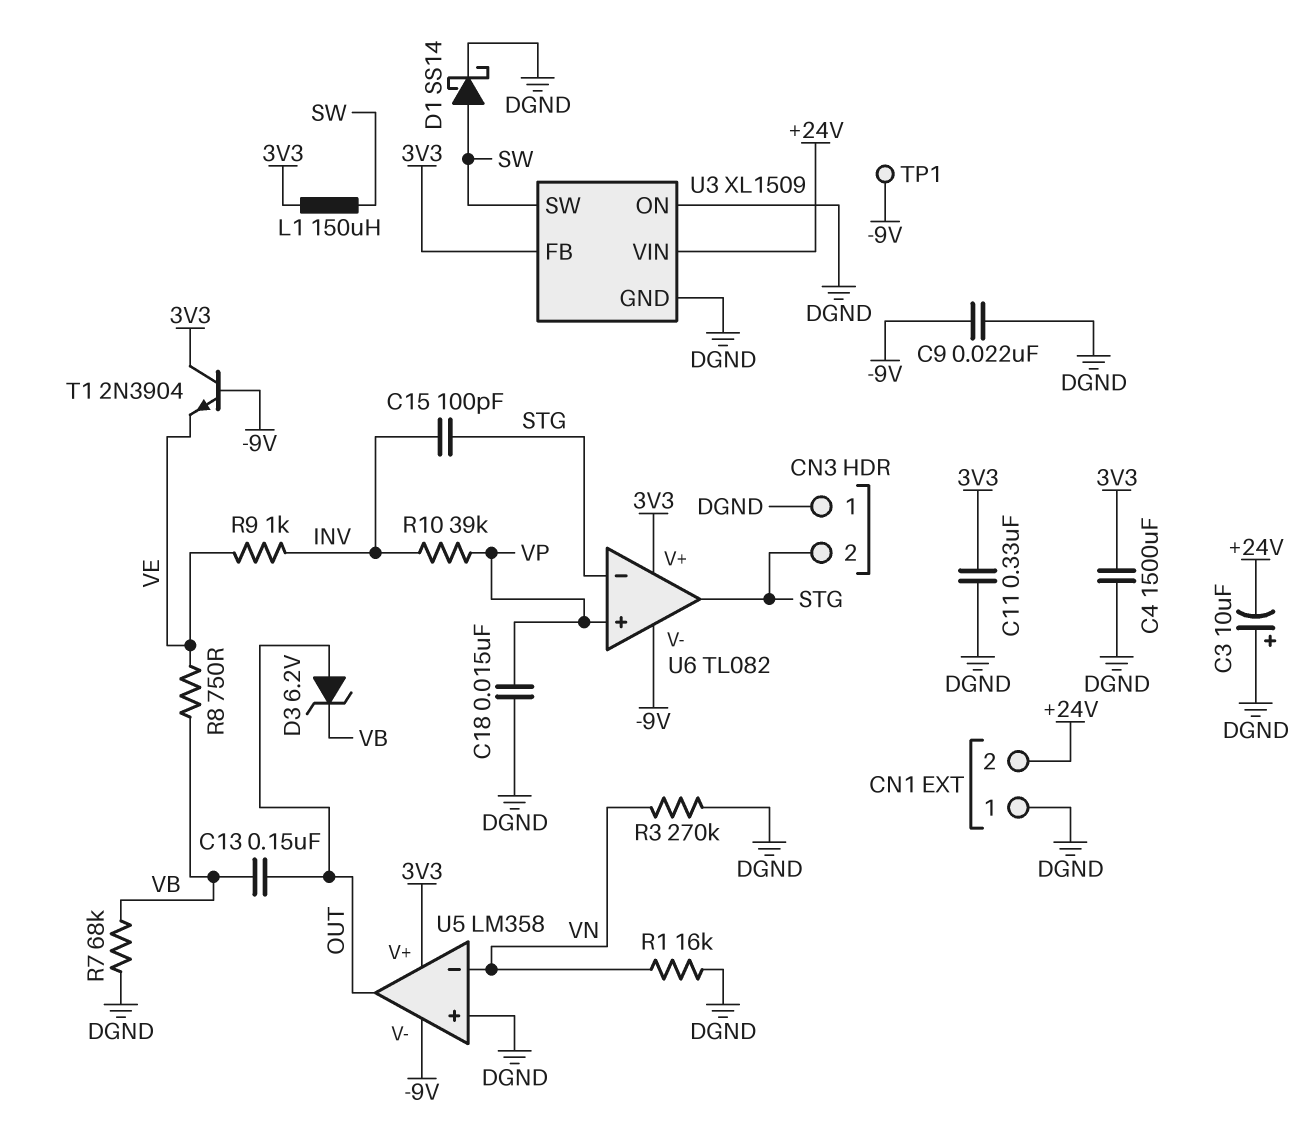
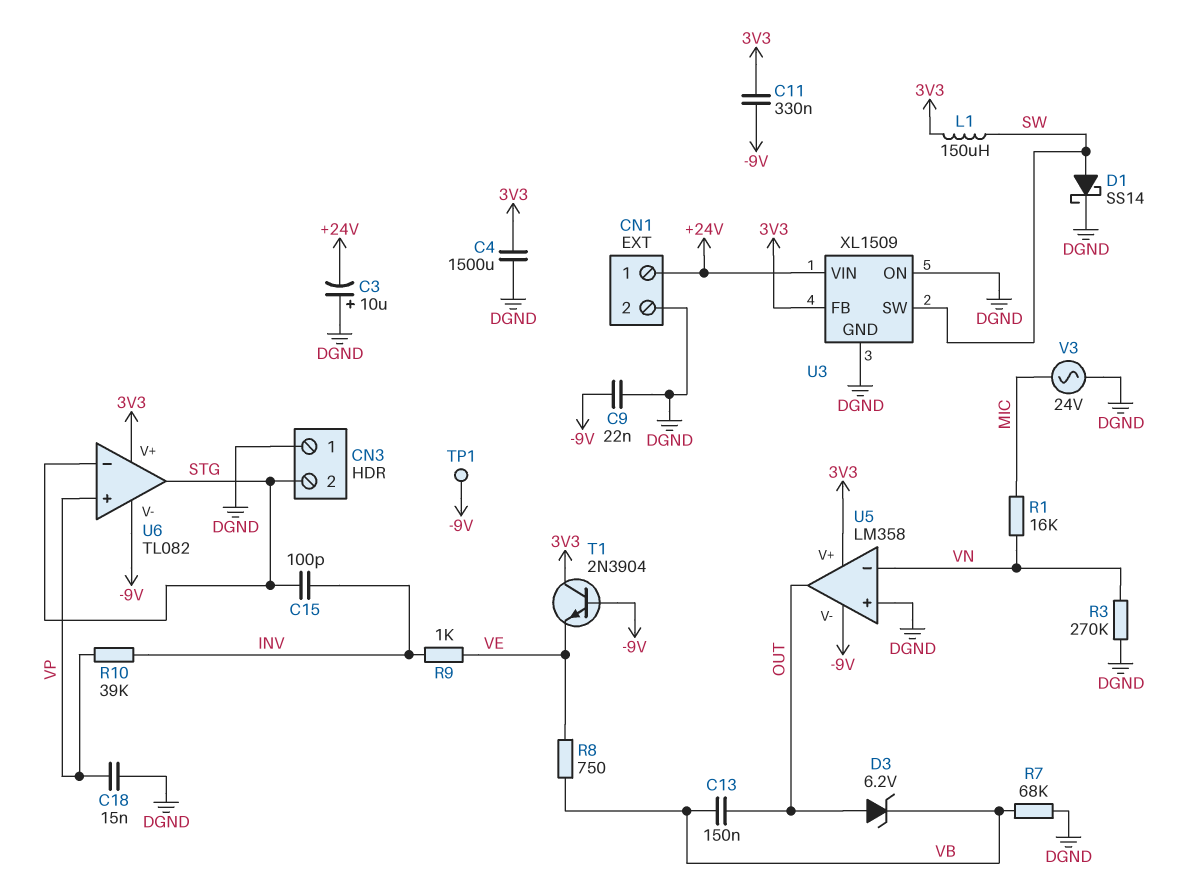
C11: 330nF (3V3, DGND) -> 330nF (-9V, 3V3)
CN1 pin 1: DGND -> +24V
CN1 pin 2: +24V -> DGND
R1: 16k (DGND, VN) -> 16k (MIC, VN)
V3: none -> AC 24V (DGND, MIC)

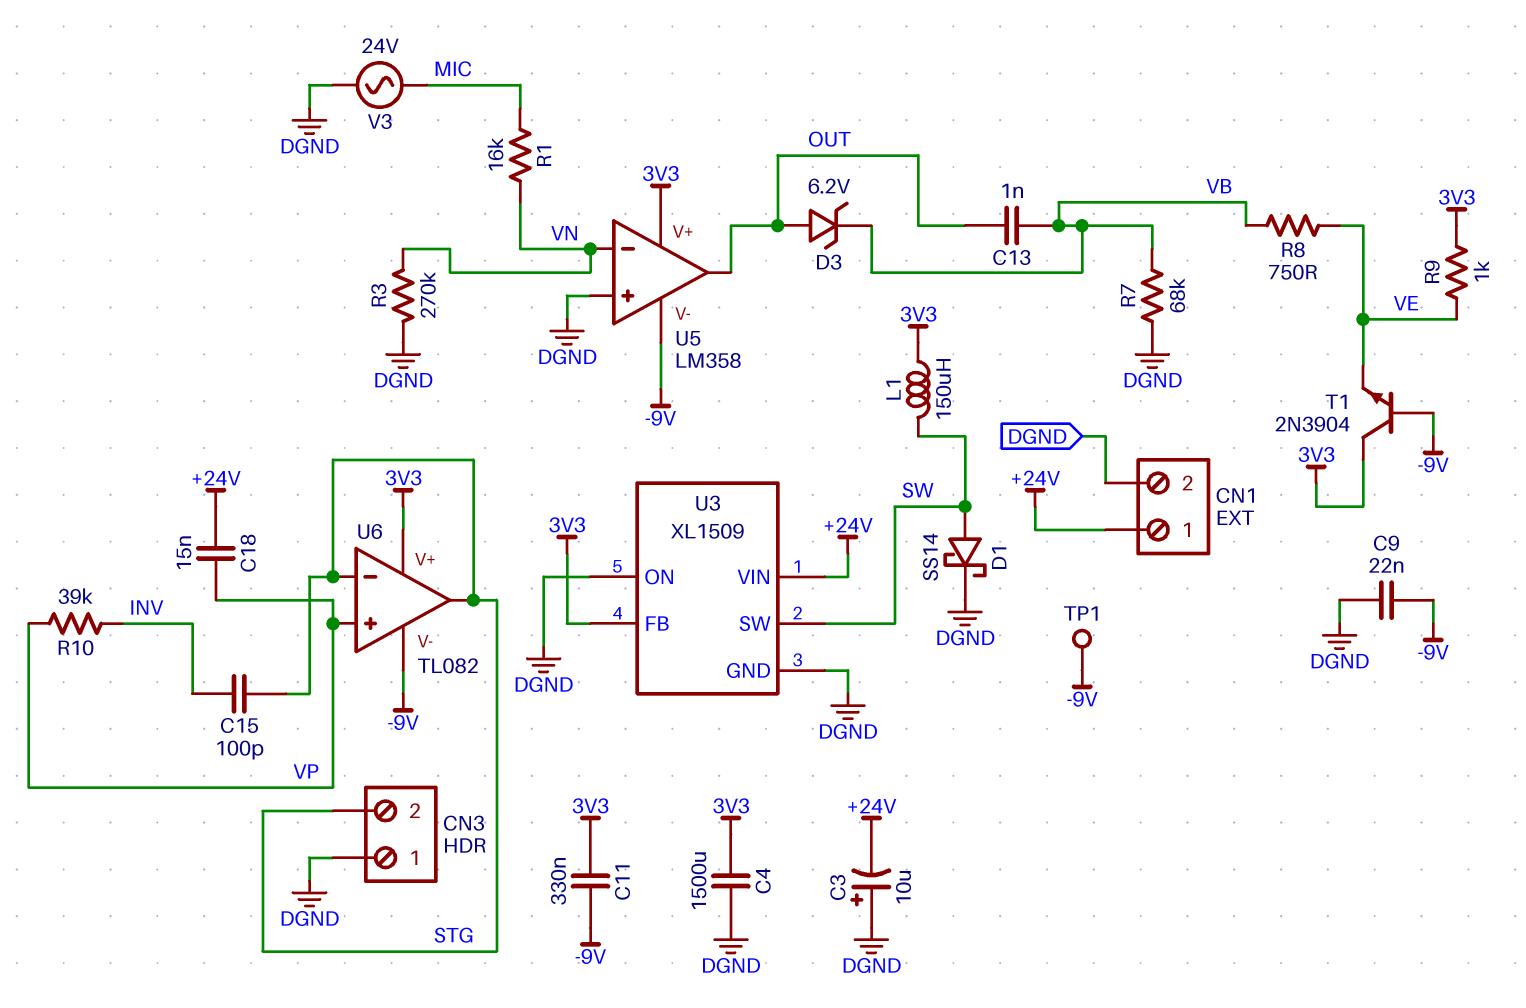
C13: 150nF (OUT, VB) -> 1nF (OUT, VB)
C18: 15nF (DGND, VP) -> 15nF (+24V, VP)
R9: 1k (INV, VE) -> 1k (3V3, VE)

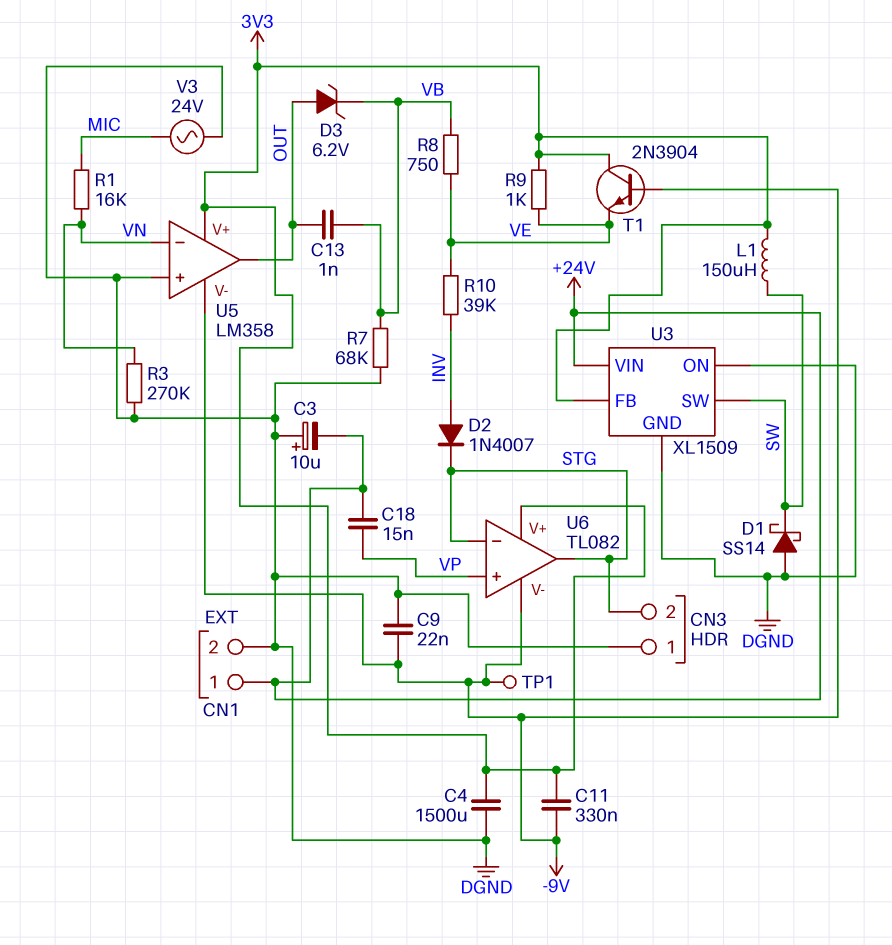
C15: 100pF (INV, STG) -> none
D1: schottky SS14 (A SW, K DGND) -> schottky SS14 (A DGND, K SW)
D2: none -> diode 1N4007 (A INV, K STG)
R10: 39k (INV, VP) -> 39k (INV, VE)

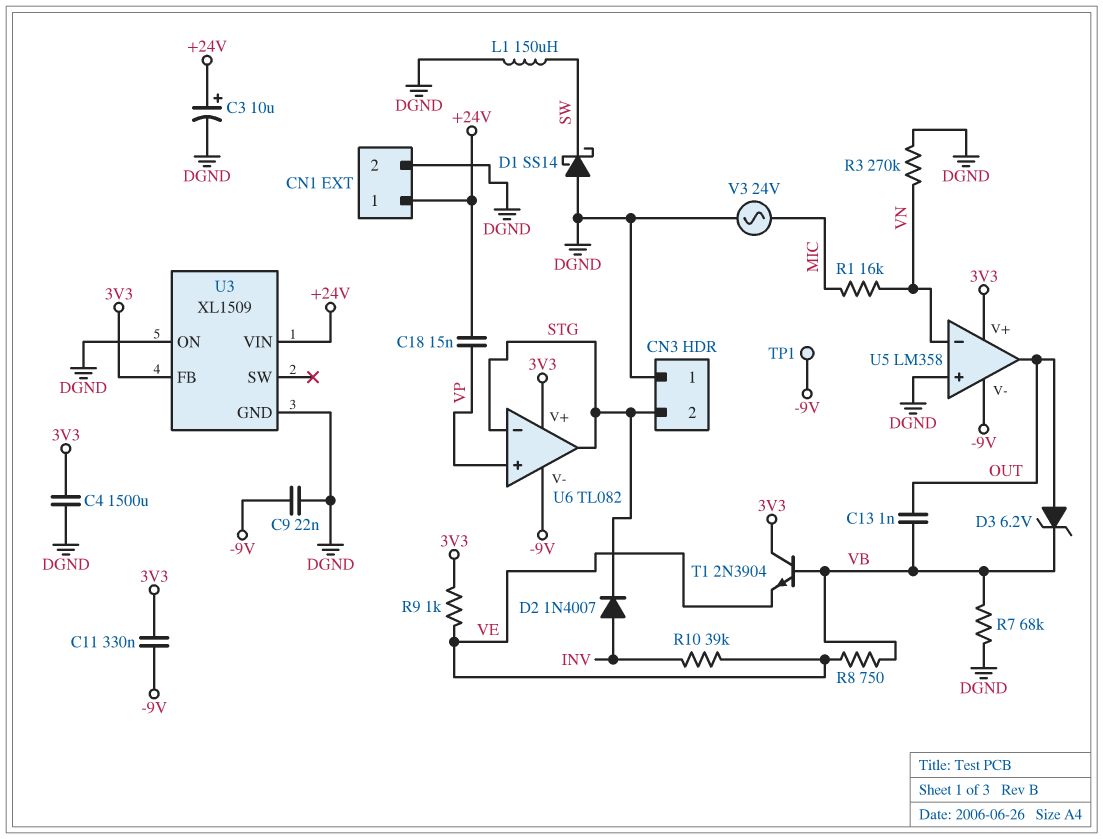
C3: 10uF (plus DGND, minus +24V) -> 10uF (plus +24V, minus DGND)
L1: 150uH (3V3, SW) -> 150uH (DGND, SW)
T1: NPN 2N3904 (B -9V, C 3V3, E VE) -> NPN 2N3904 (B VB, C 3V3, E VE)
U3 pin SW: SW -> none

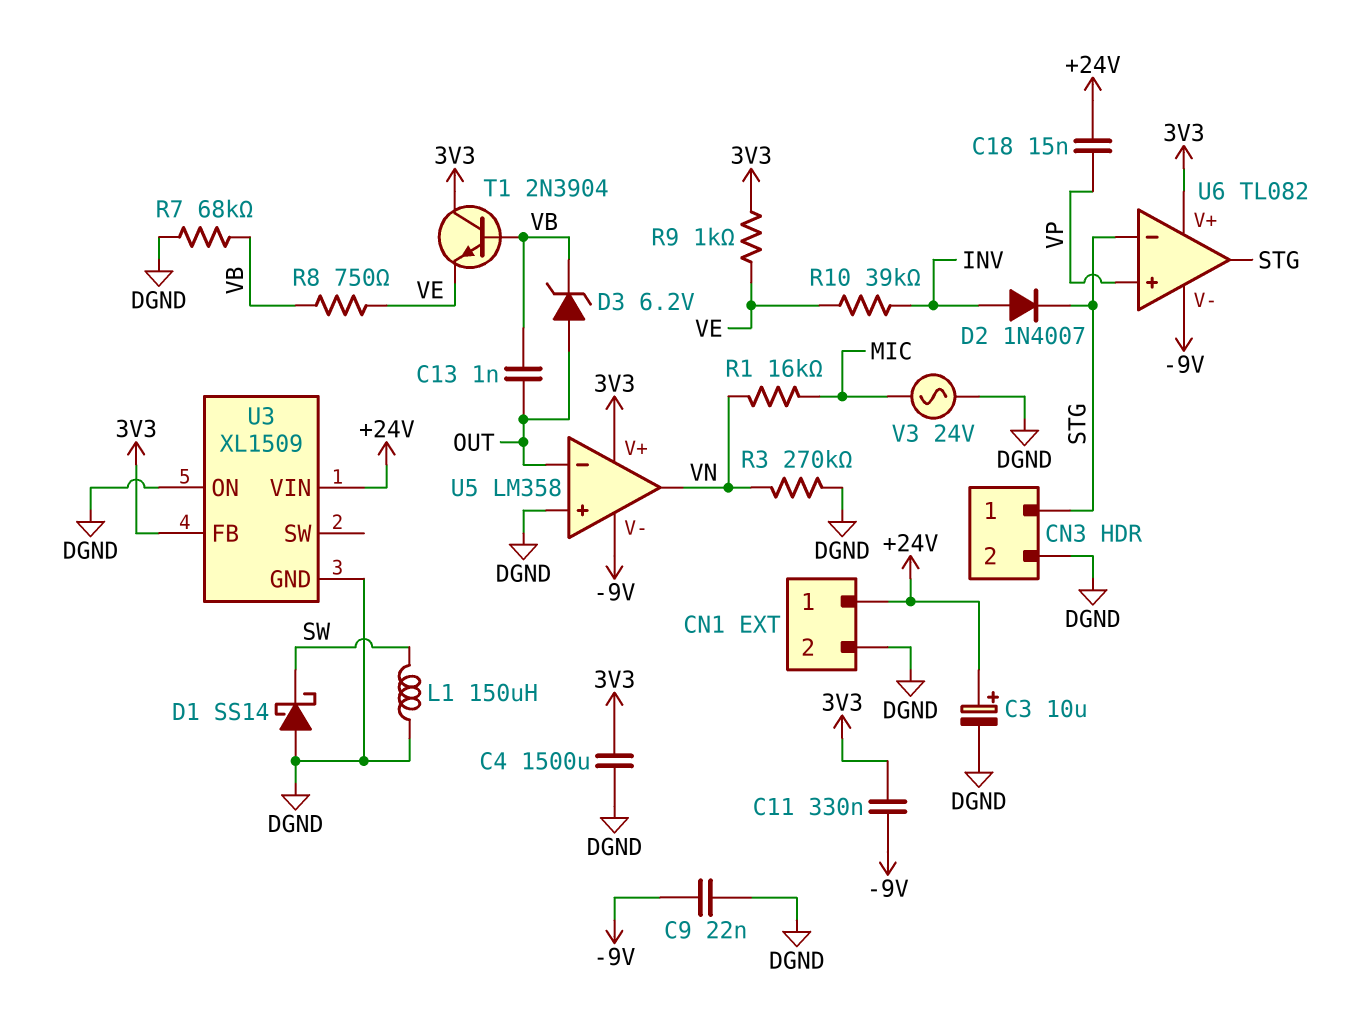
CN3 pin 1: DGND -> STG
CN3 pin 2: STG -> DGND
TP1: test point (-9V) -> none
U5 pin in-: VN -> OUT
U5 pin out: OUT -> VN

